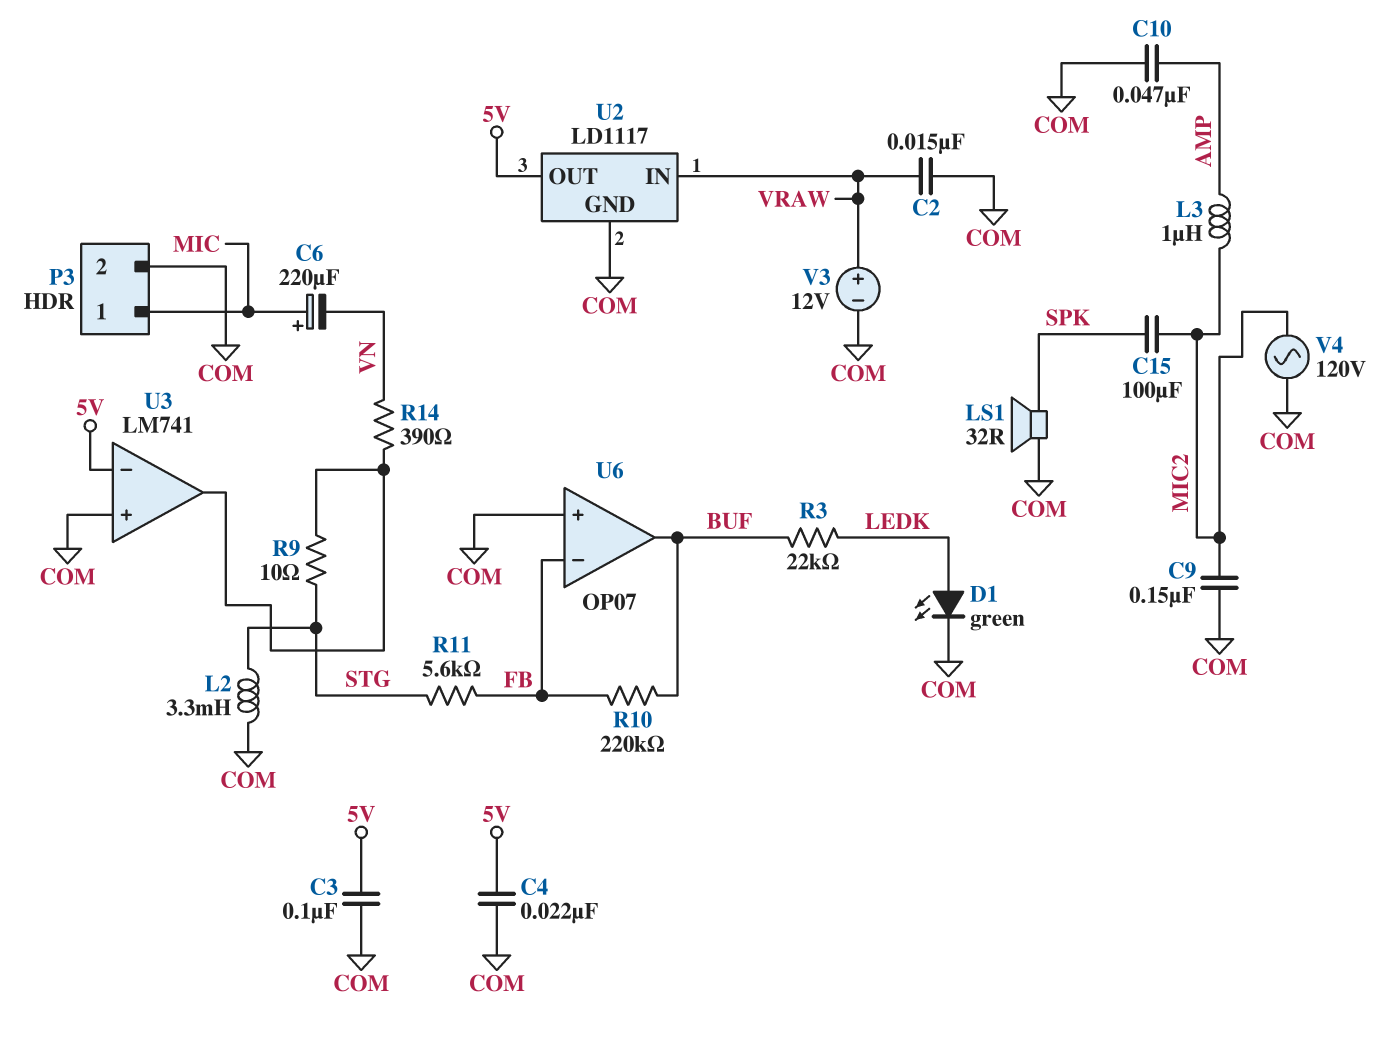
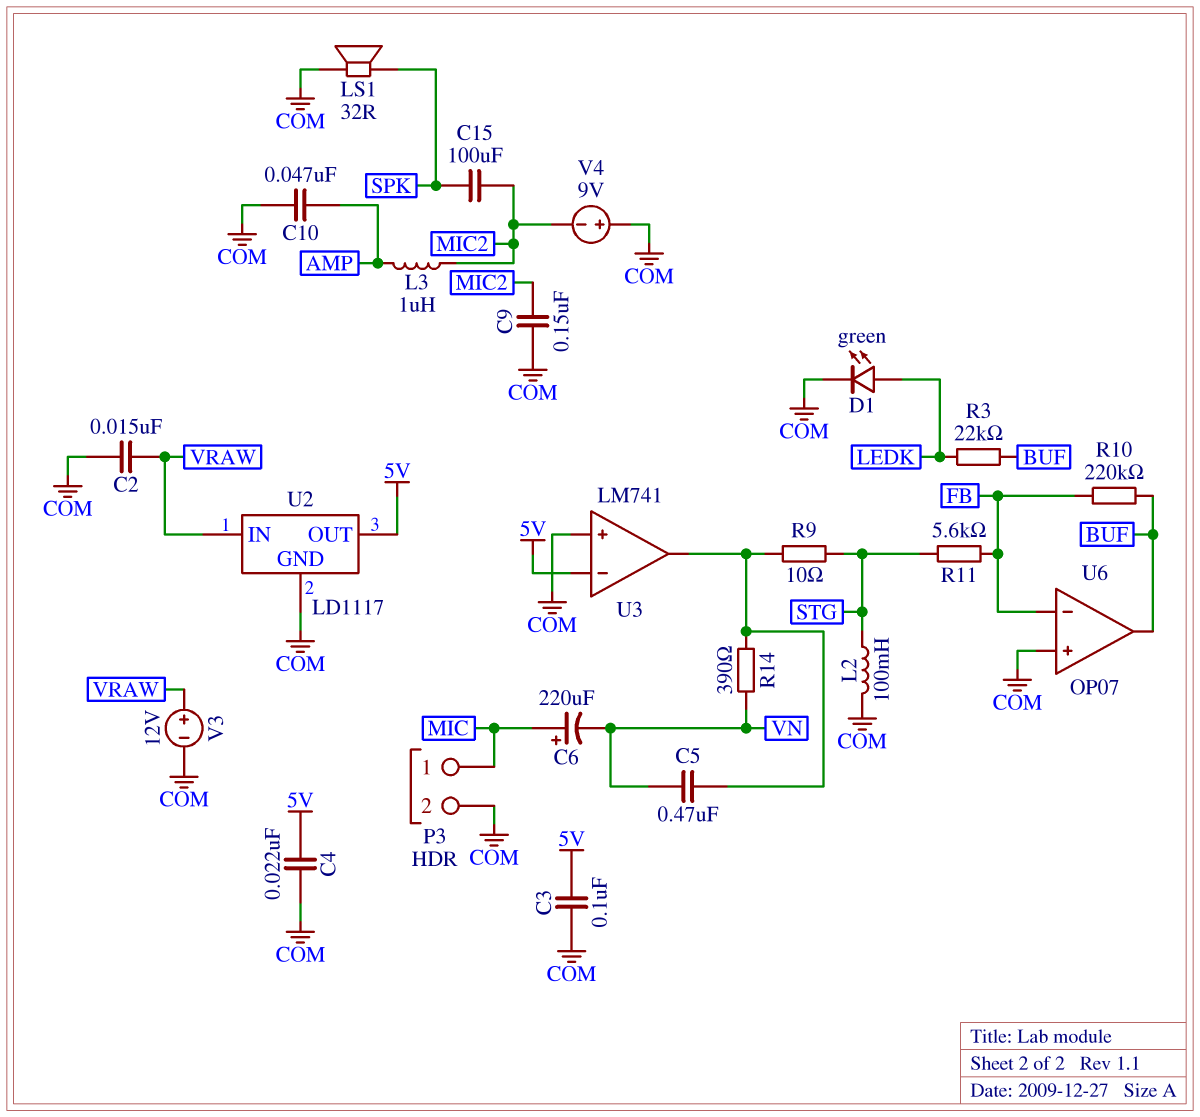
C5: none -> 470nF (U3/out, VN)
L2: 3.3mH (COM, STG) -> 100mH (COM, STG)
V4: AC 120V (COM, MIC2) -> 9V (plus COM, minus MIC2)

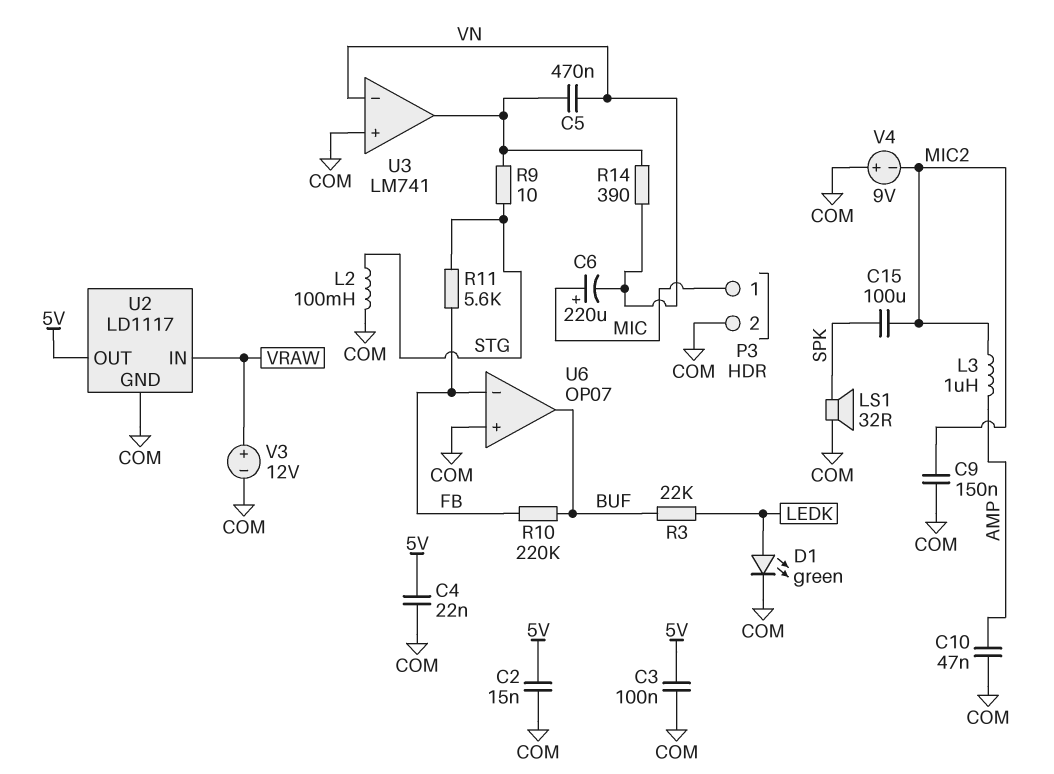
C2: 15nF (COM, VRAW) -> 15nF (5V, COM)
U3 pin in-: 5V -> VN

